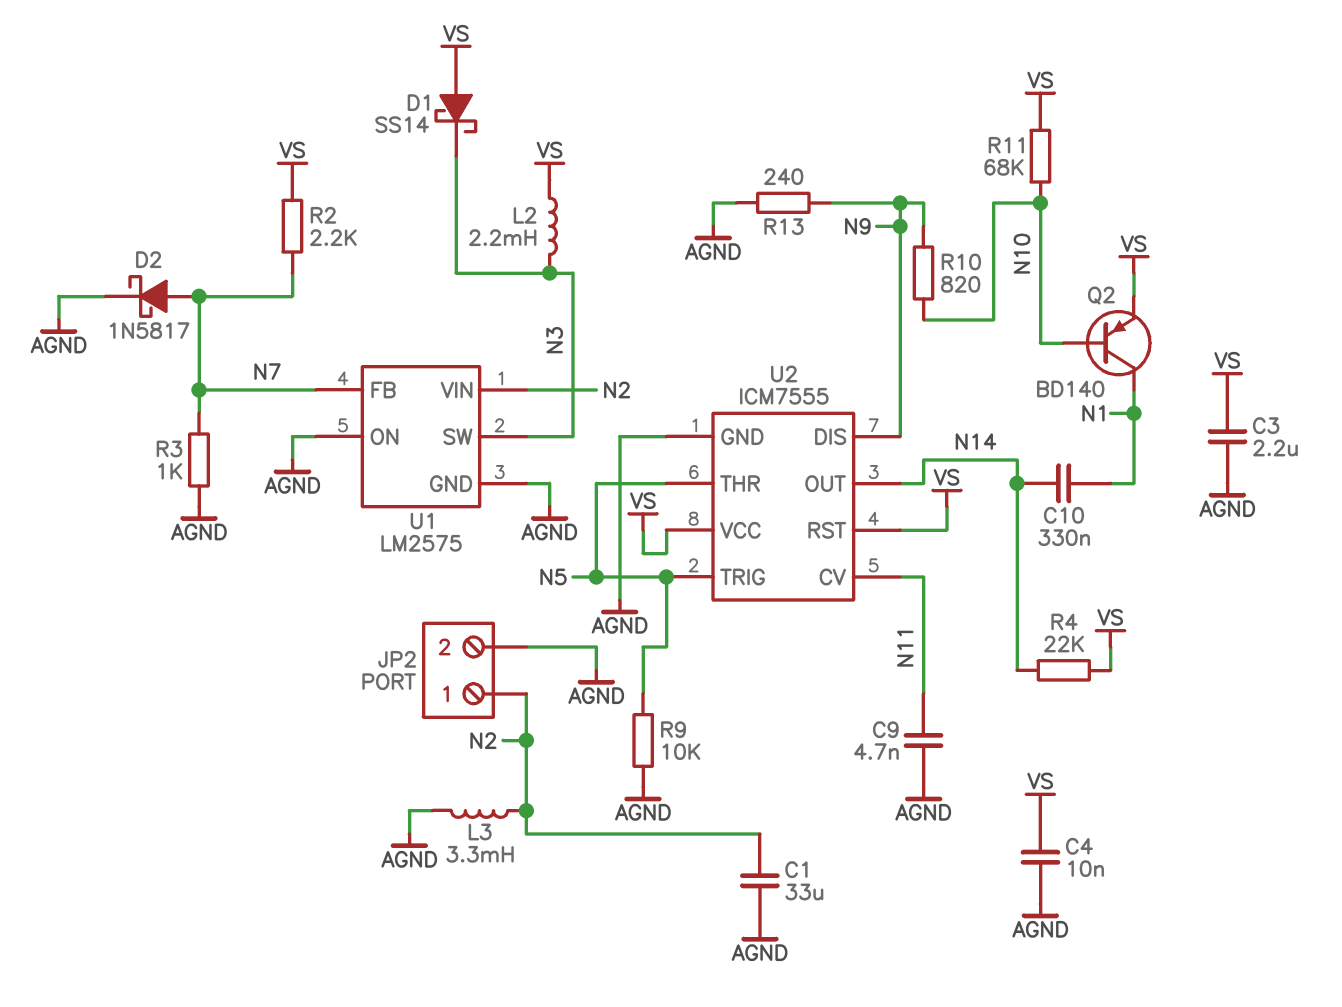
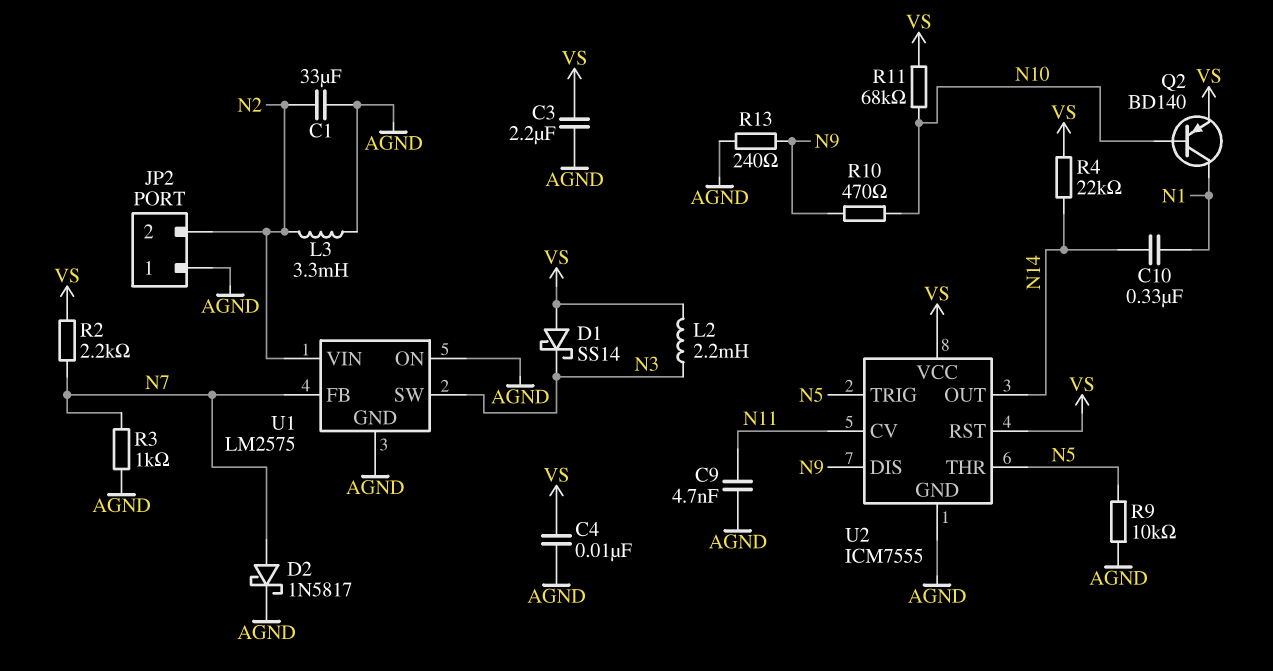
JP2 pin 1: N2 -> AGND
JP2 pin 2: AGND -> N2
R10: 820 (N9, N10) -> 470 (N9, N10)

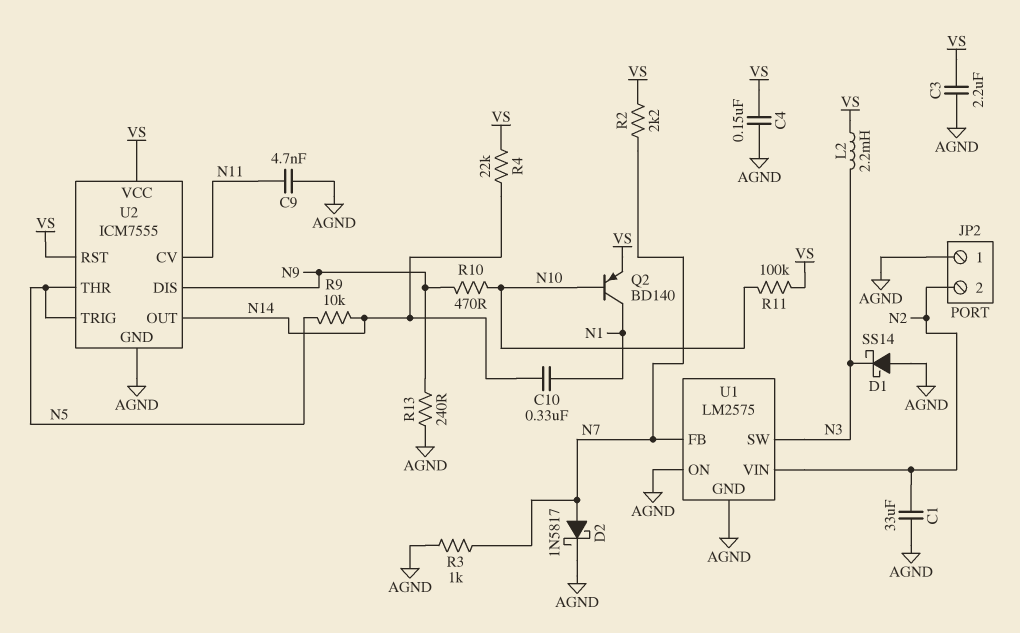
C4: 10nF (AGND, VS) -> 150nF (AGND, VS)
D1: schottky SS14 (A VS, K N3) -> schottky SS14 (A AGND, K N3)
L3: 3.3mH (AGND, N2) -> none
R9: 10k (AGND, N5) -> 10k (N5, N14)
R11: 68k (N10, VS) -> 100k (N10, VS)

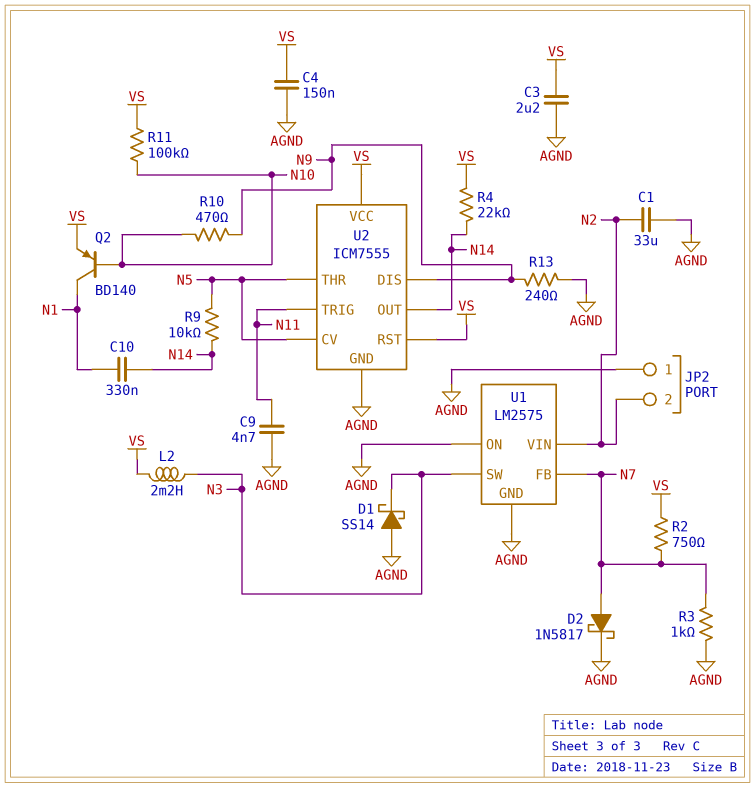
R2: 2.2k (N7, VS) -> 750 (N7, VS)
U2 pin CV: N11 -> N5
U2 pin TRIG: N5 -> N11

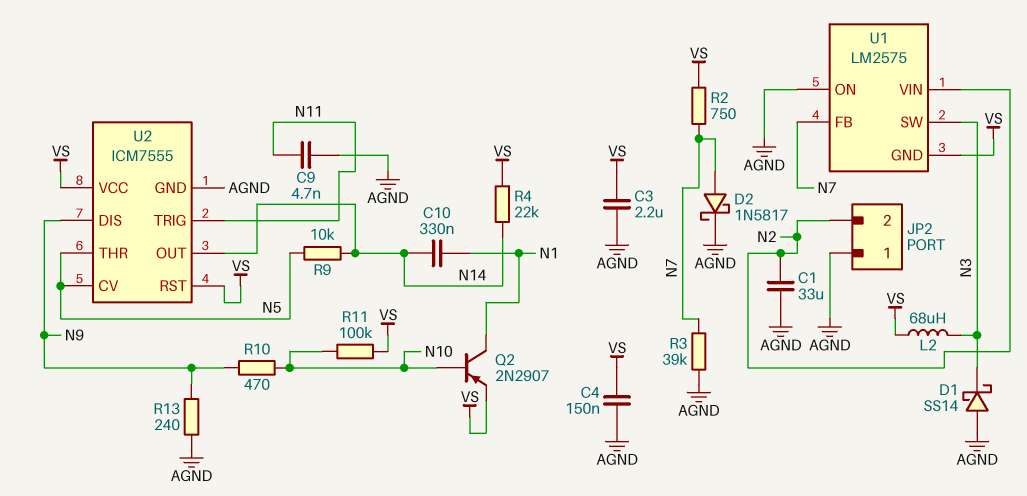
L2: 2.2mH (N3, VS) -> 68uH (N3, VS)
Q2: PNP BD140 (B N10, C N1, E VS) -> PNP 2N2907 (B N10, C N1, E VS)
R3: 1k (AGND, N7) -> 39k (AGND, N7)
U1 pin GND: AGND -> VS

